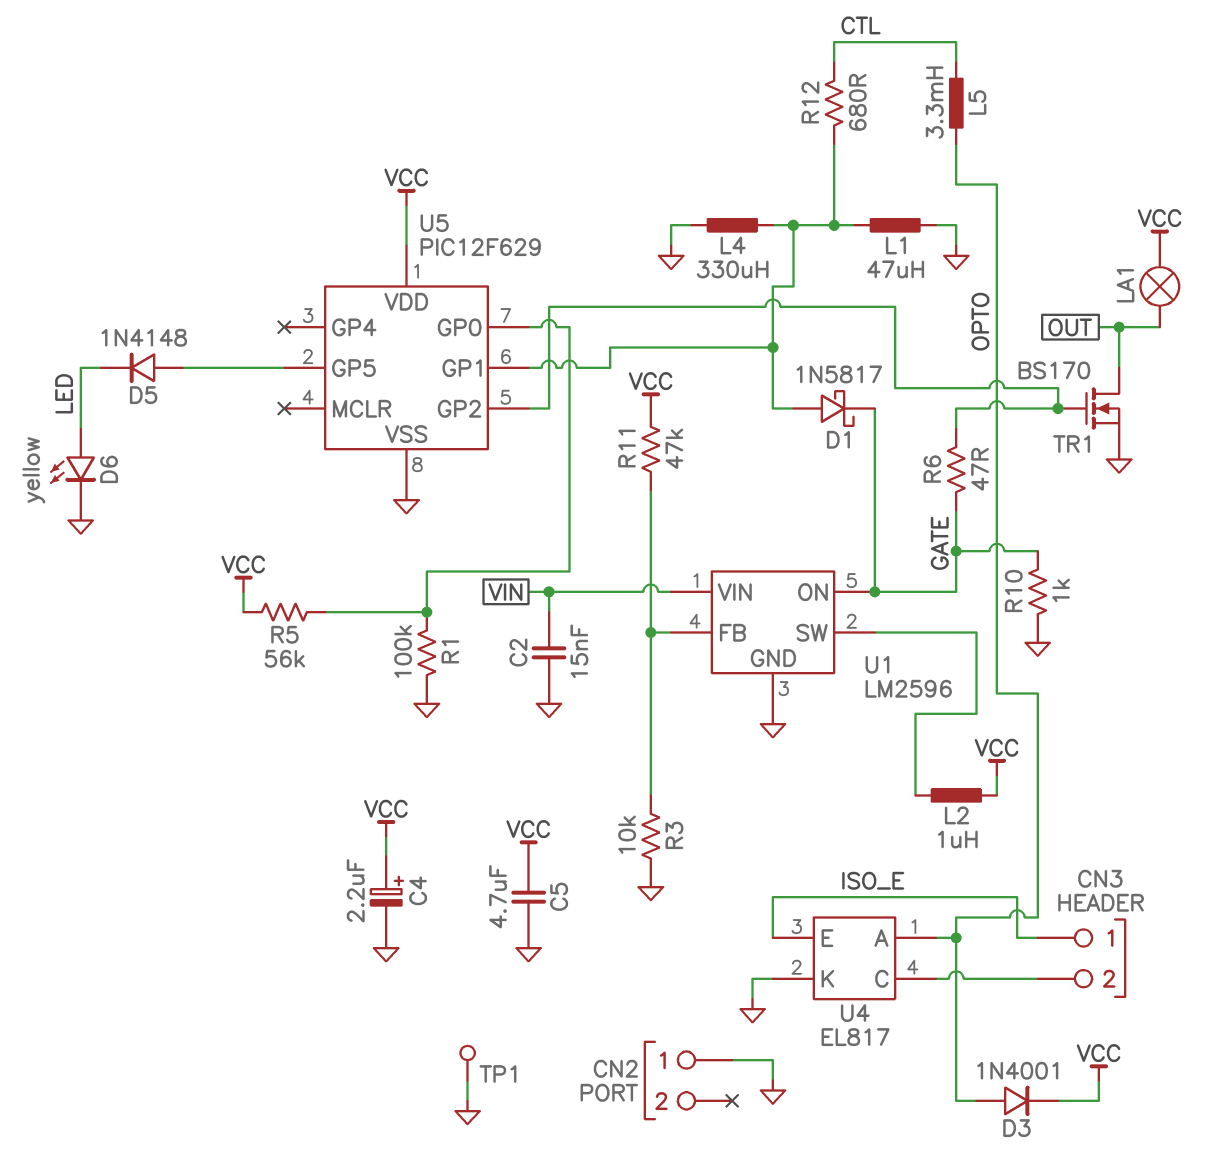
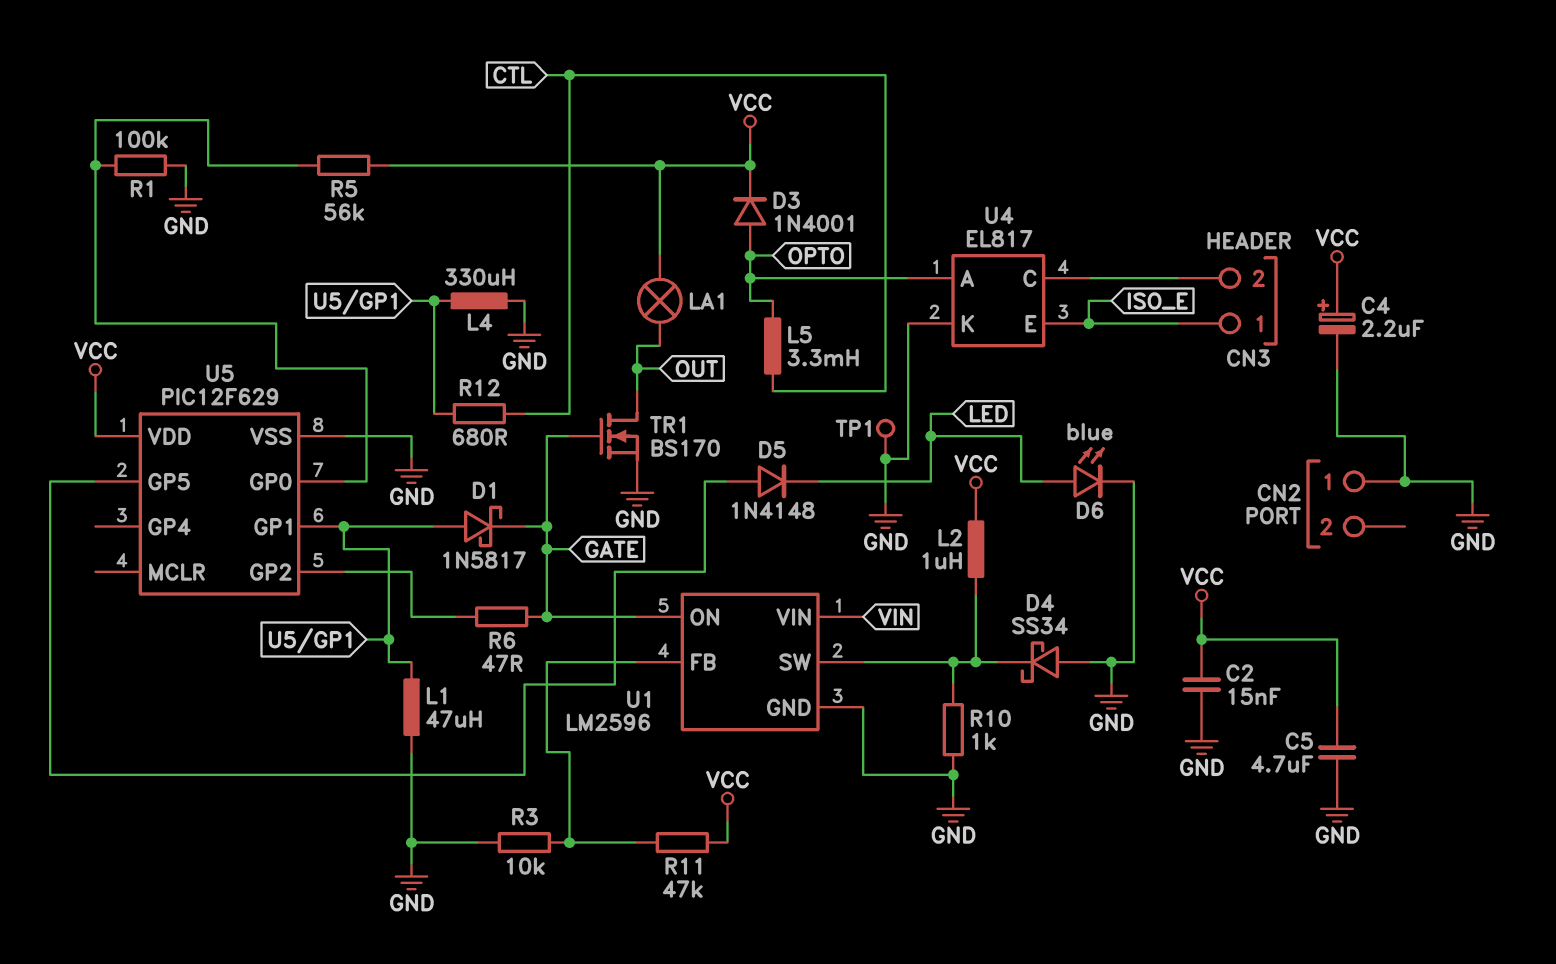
C2: 15nF (GND, VIN) -> 15nF (GND, VCC)
D4: none -> schottky SS34 (A GND, K U1/SW)
D6: LED yellow (A LED, K GND) -> LED blue (A LED, K GND)
R10: 1k (GATE, GND) -> 1k (GND, U1/SW)
TR1: NMOS BS170 (G U5/GP2, D OUT, S GND) -> NMOS BS170 (G GATE, D OUT, S GND)

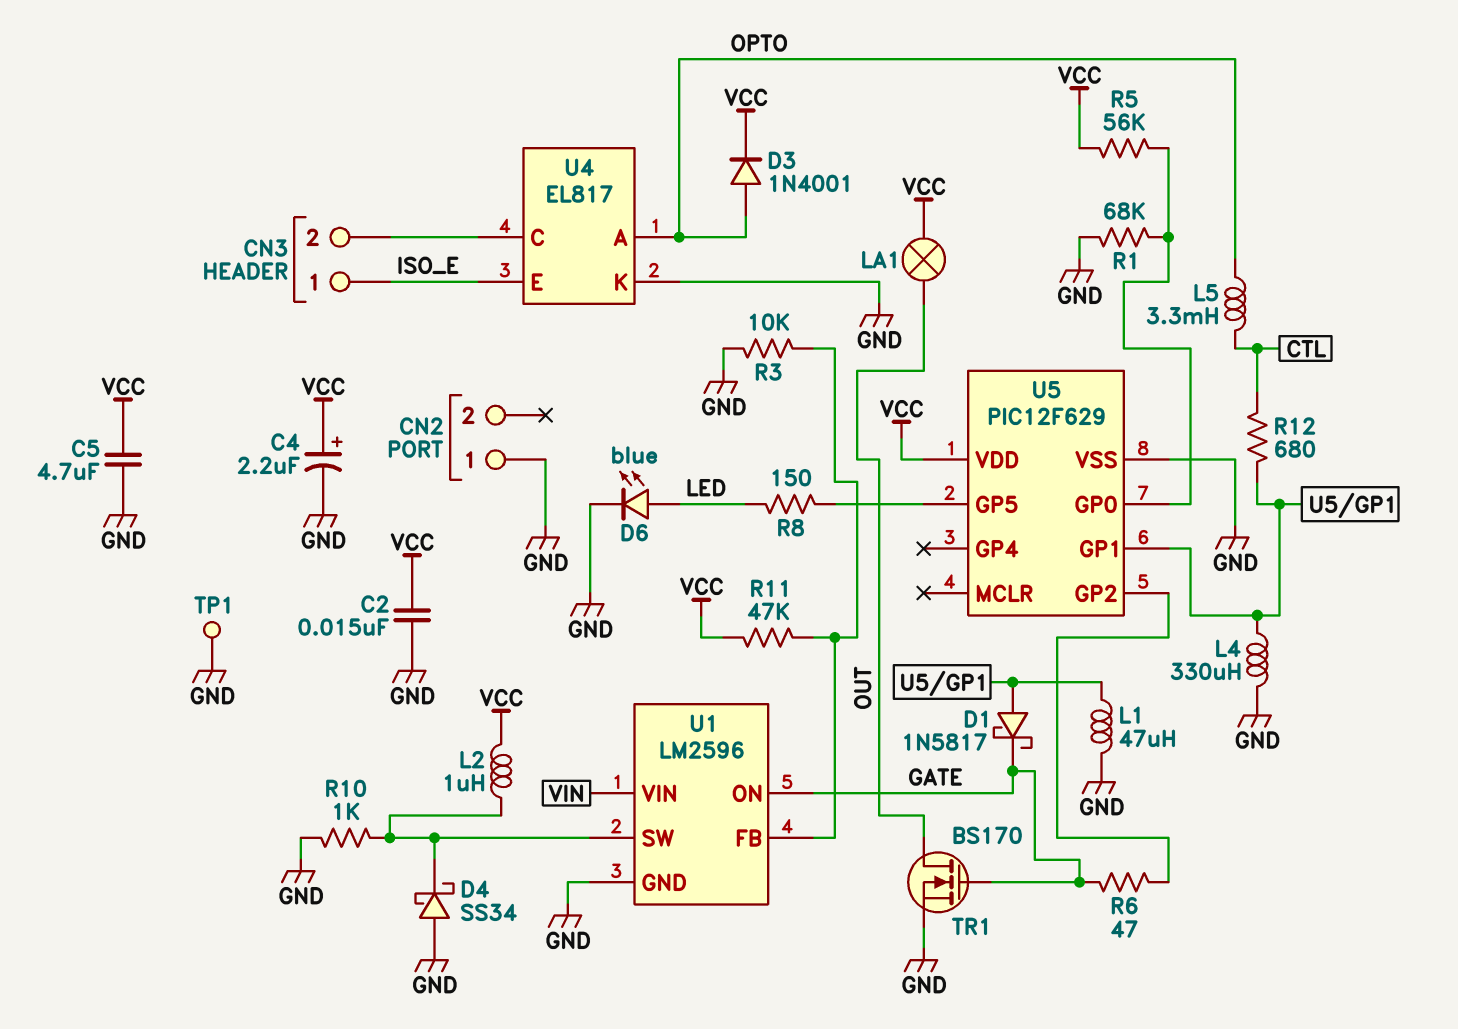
D5: diode 1N4148 (A U5/GP5, K LED) -> none
R1: 100k (GND, U5/GP0) -> 68k (GND, U5/GP0)
R8: none -> 150 (LED, U5/GP5)

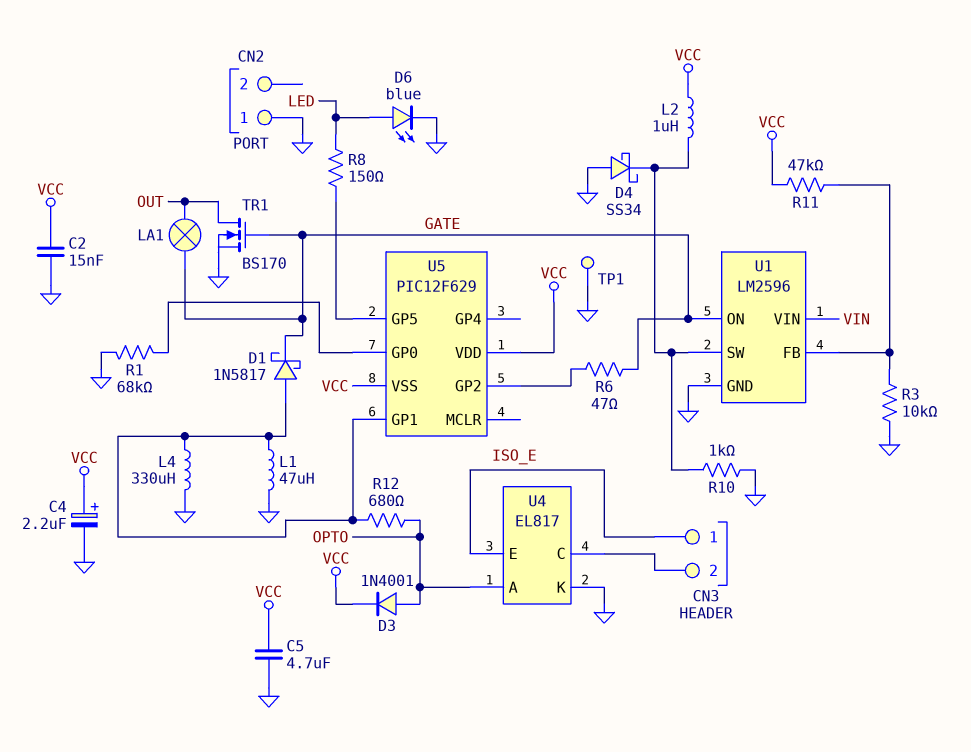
L5: 3.3mH (CTL, OPTO) -> none
LA1: lamp (OUT, VCC) -> lamp (GATE, OUT)
R5: 56k (U5/GP0, VCC) -> none
R12: 680 (CTL, U5/GP1) -> 680 (OPTO, U5/GP1)
U5 pin VSS: GND -> VCC

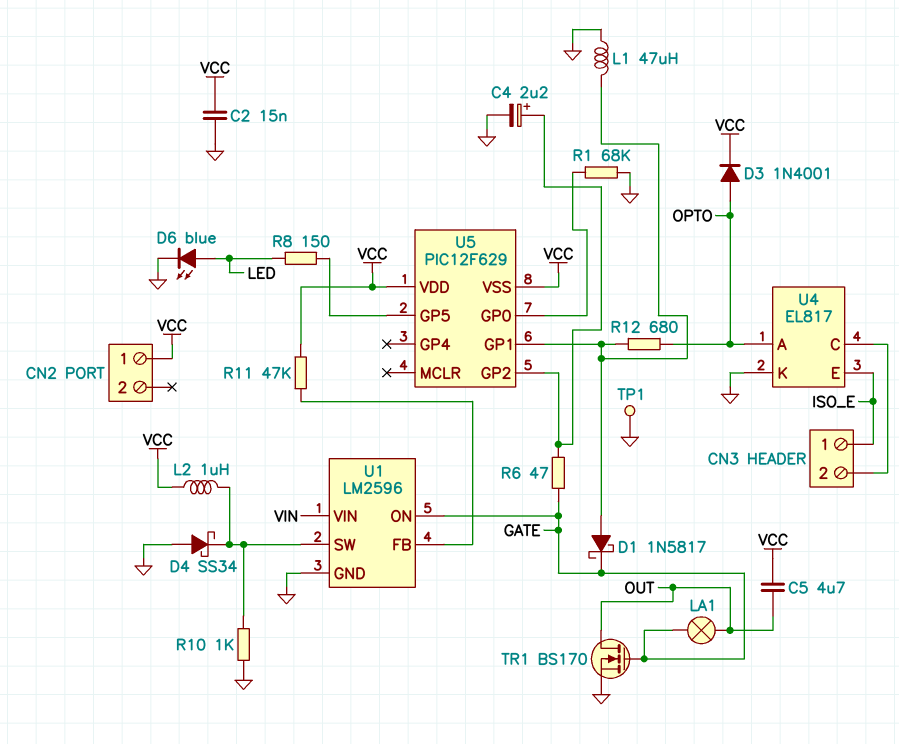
C4: 2.2uF (plus VCC, minus GND) -> 2.2uF (plus U5/GP2, minus GND)
C5: 4.7uF (GND, VCC) -> 4.7uF (OUT, VCC)
CN2 pin 1: GND -> VCC
L4: 330uH (GND, U5/GP1) -> none
R3: 10k (GND, U1/FB) -> none

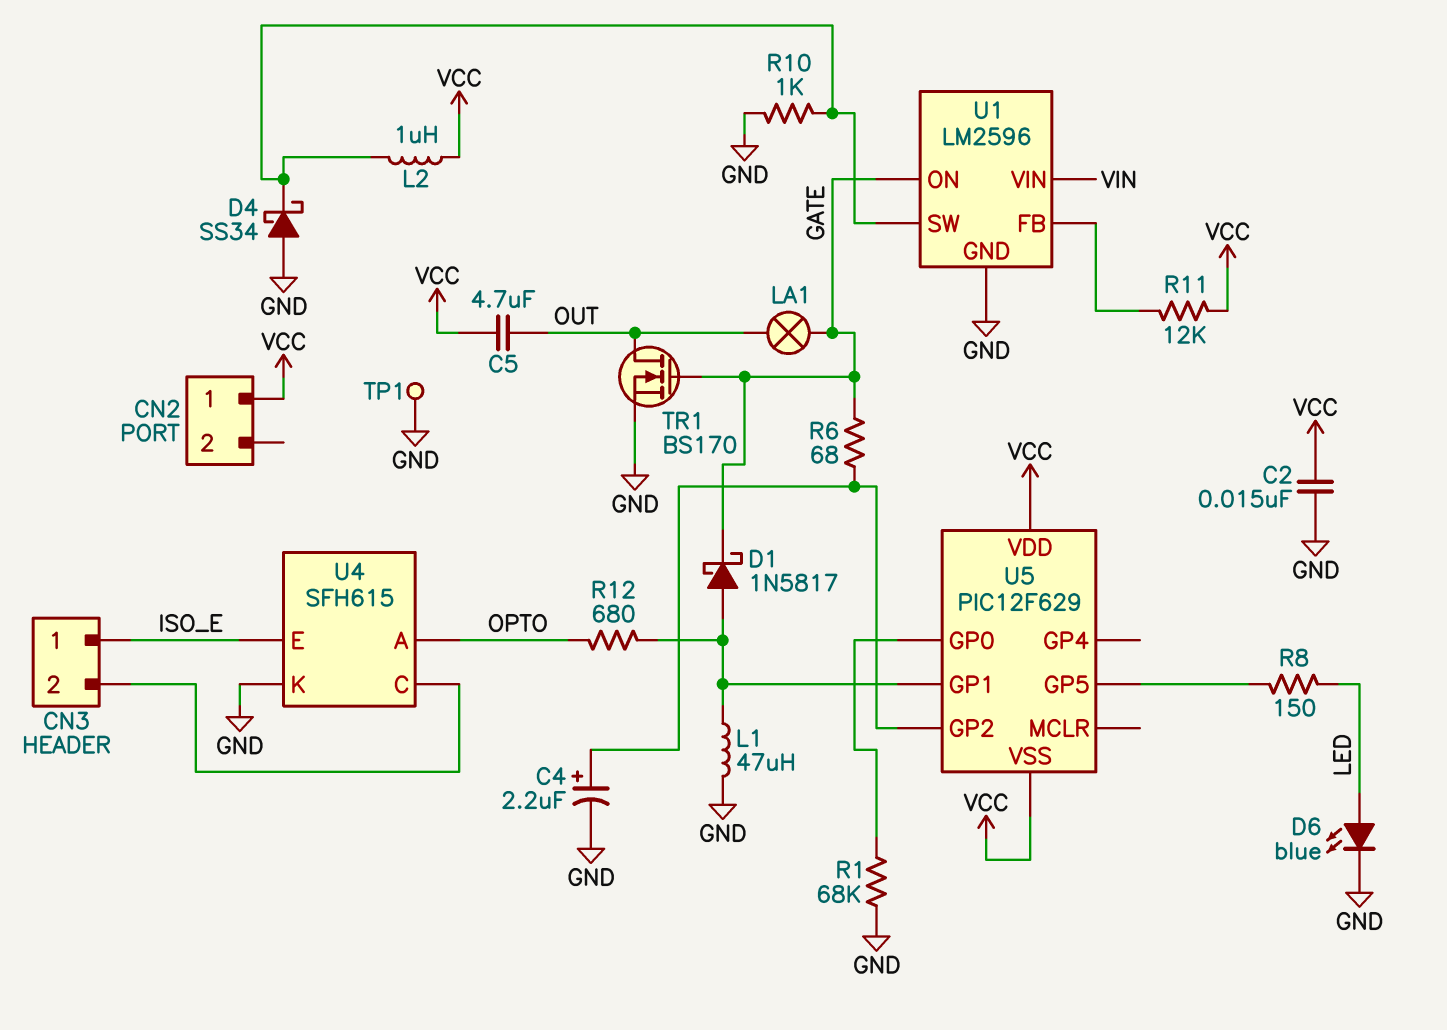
D3: diode 1N4001 (A OPTO, K VCC) -> none
R6: 47 (GATE, U5/GP2) -> 68 (GATE, U5/GP2)
R11: 47k (U1/FB, VCC) -> 12k (U1/FB, VCC)
U4: EL817 -> SFH615

